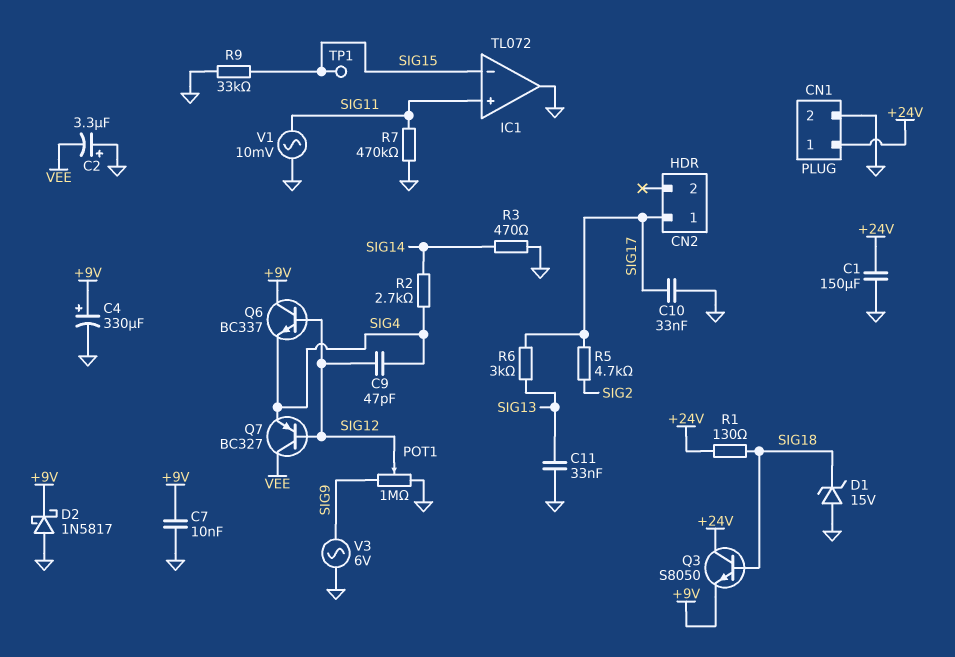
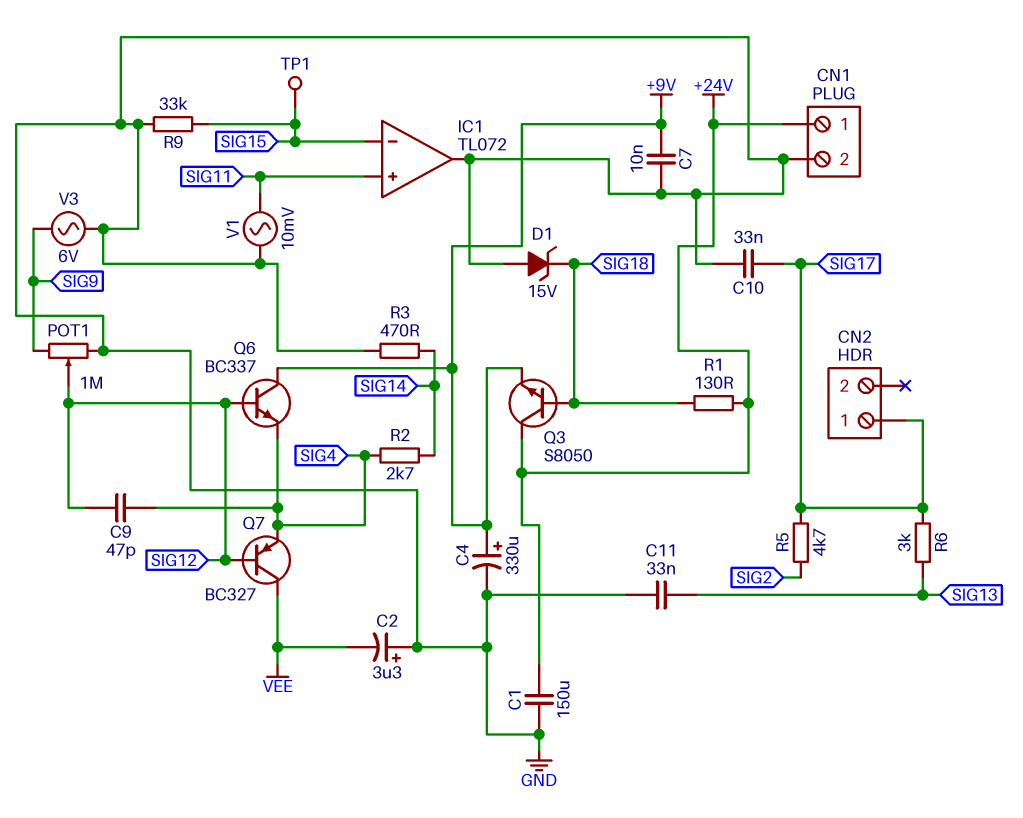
D2: schottky 1N5817 (A GND, K +9V) -> none
R7: 470k (GND, SIG11) -> none

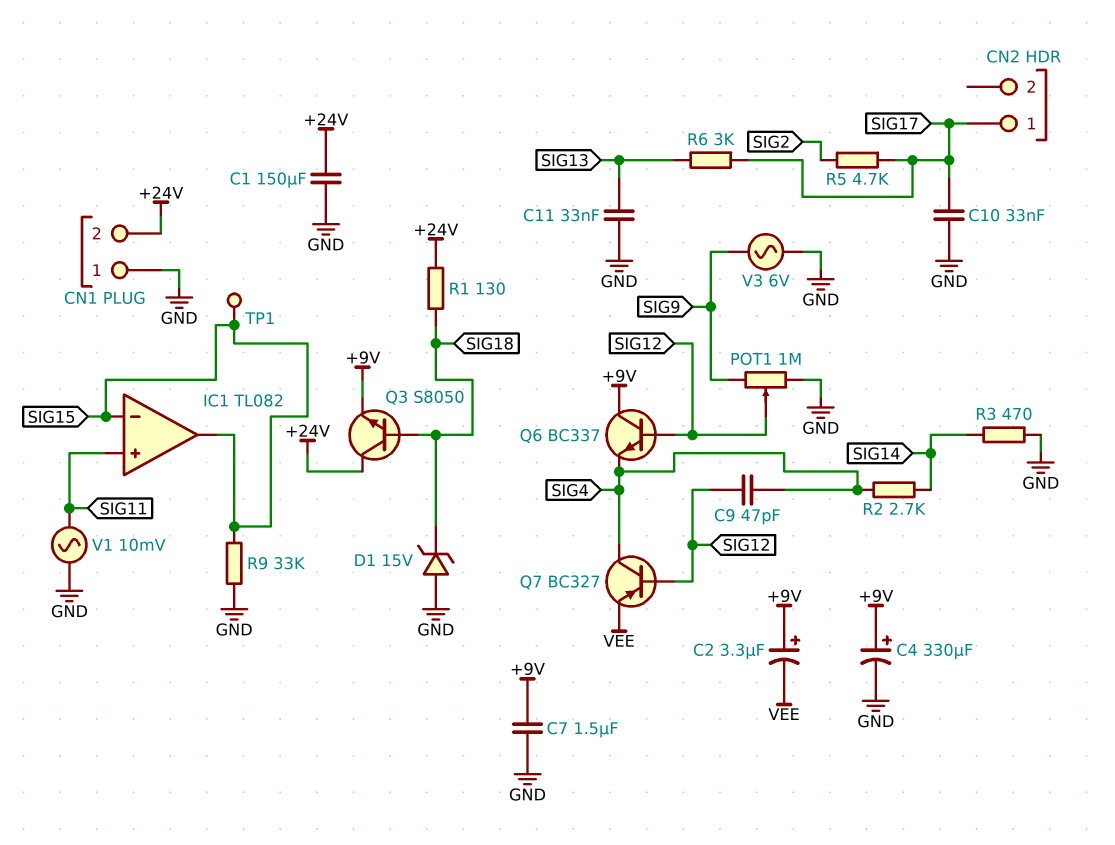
C2: 3.3uF (plus GND, minus VEE) -> 3.3uF (plus +9V, minus VEE)
C7: 10nF (+9V, GND) -> 1.5uF (+9V, GND)
CN1 pin 1: +24V -> GND
CN1 pin 2: GND -> +24V
IC1: TL072 -> TL082
IC1 pin out: GND -> SIG15
Q7: PNP BC327 (B SIG12, C VEE, E SIG4) -> PNP BC327 (B SIG12, C SIG4, E VEE)

